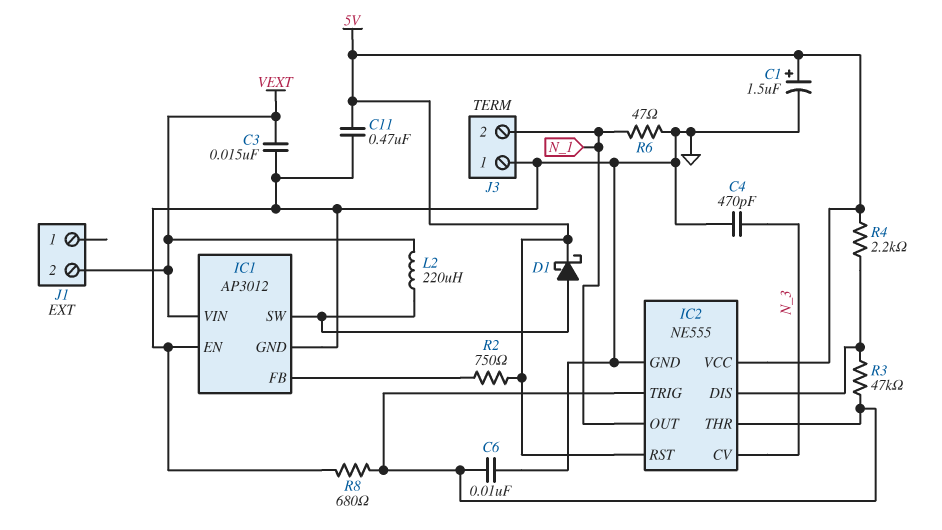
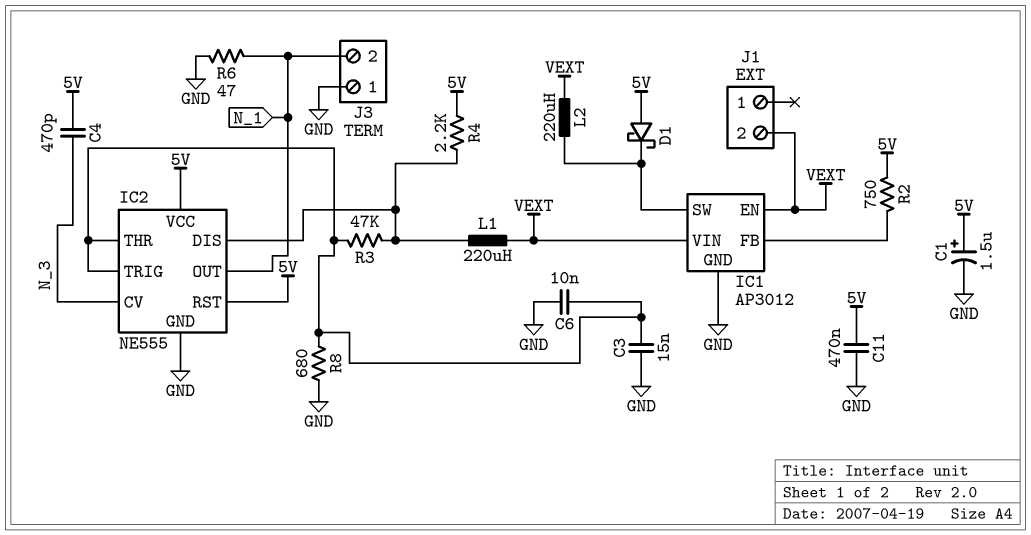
C3: 15nF (GND, VEXT) -> 15nF (GND, IC2/THR)
C4: 470pF (GND, N_3) -> 470pF (5V, N_3)
D1: schottky (A IC1/SW, K 5V) -> schottky (A 5V, K IC1/SW)
IC1 pin EN: GND -> VEXT
L1: none -> 220uH (IC2/DIS, VEXT)

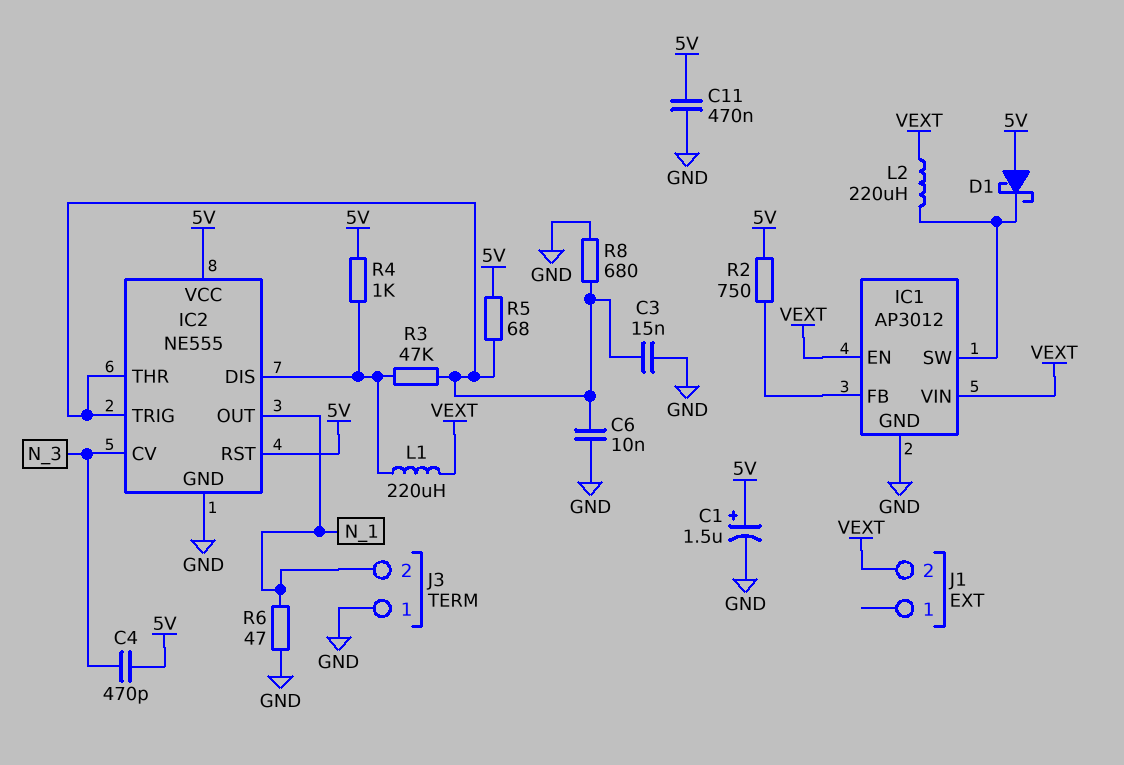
R4: 2.2k (5V, IC2/DIS) -> 1k (5V, IC2/DIS)
R5: none -> 68 (5V, IC2/THR)

